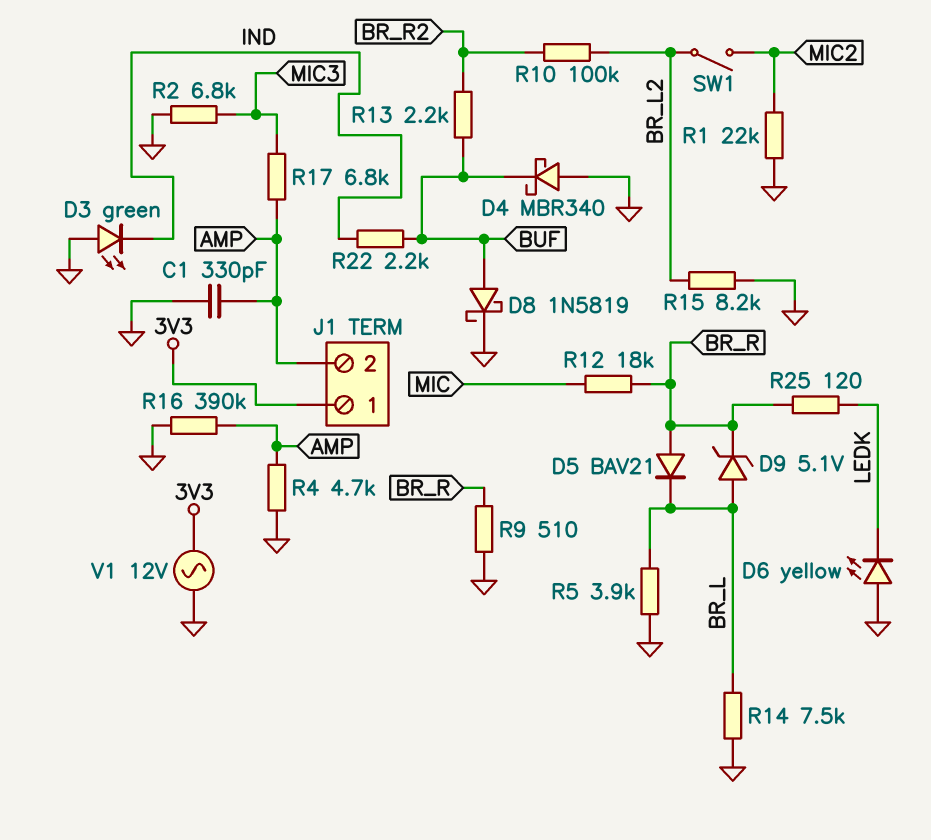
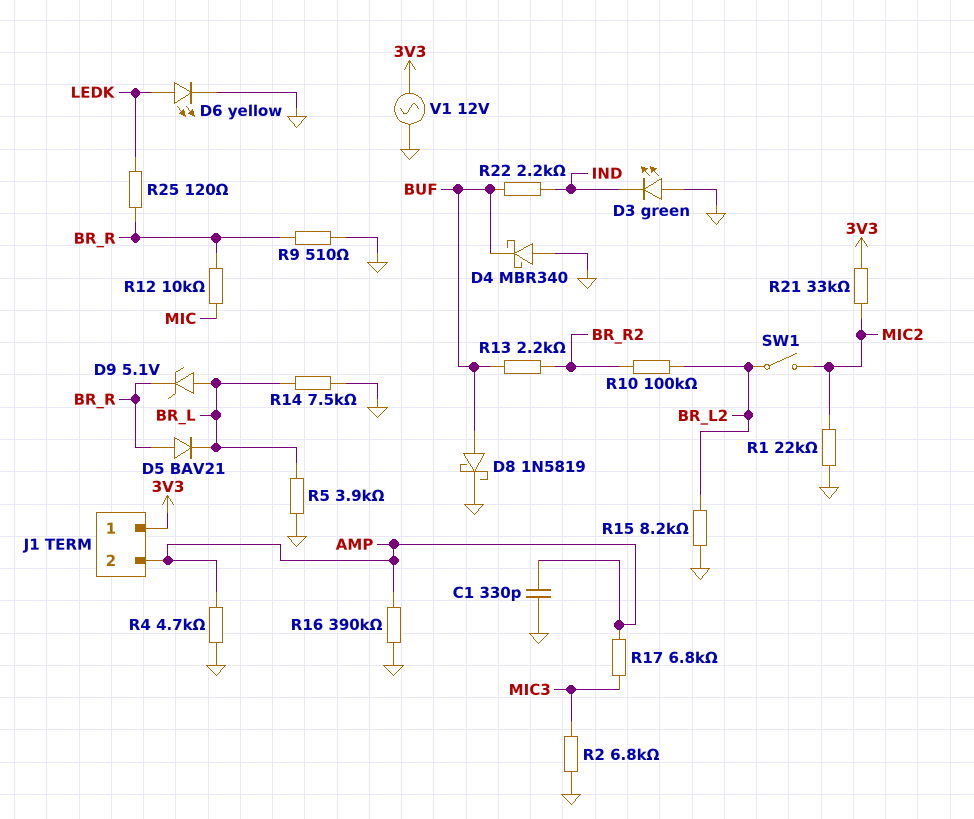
D6: LED yellow (A GND, K LEDK) -> LED yellow (A LEDK, K GND)
R12: 18k (BR_R, MIC) -> 10k (BR_R, MIC)
R21: none -> 33k (3V3, MIC2)

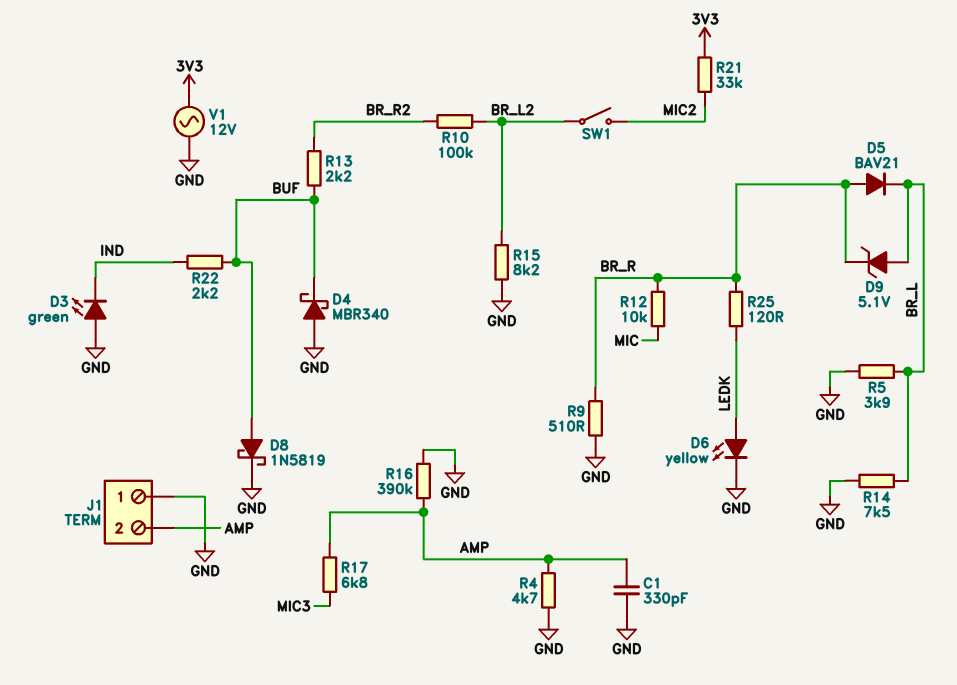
J1 pin 1: 3V3 -> GND
R1: 22k (GND, MIC2) -> none
R2: 6.8k (GND, MIC3) -> none

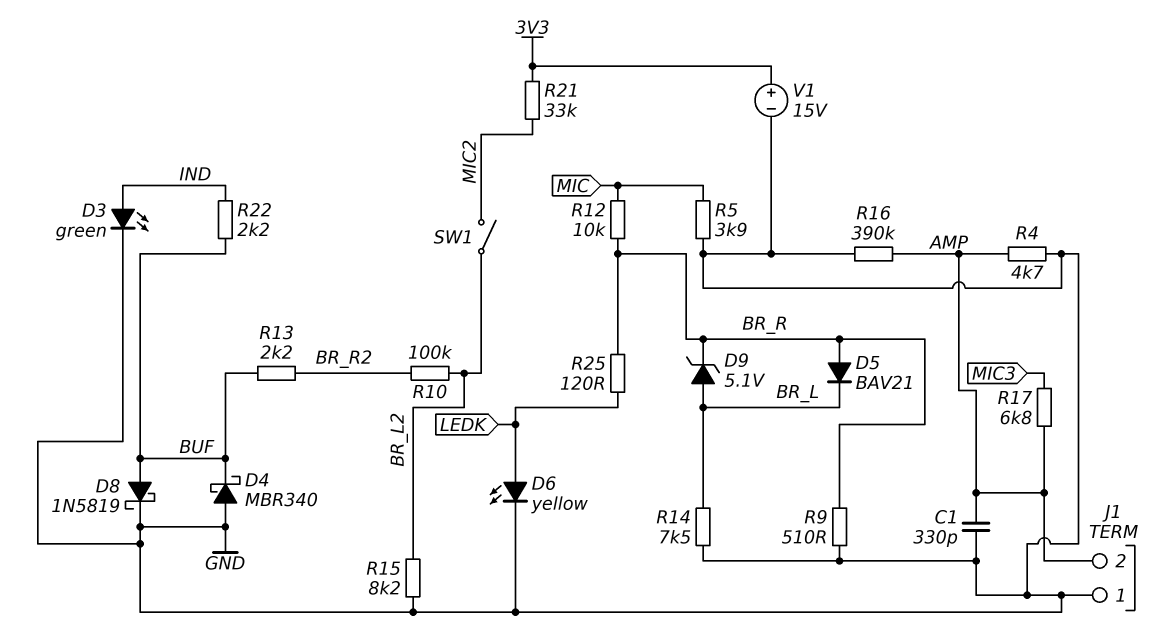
D3: LED green (A GND, K IND) -> LED green (A IND, K GND)
R5: 3.9k (BR_L, GND) -> 3.9k (GND, MIC)
V1: AC 12V (3V3, GND) -> 15V (plus 3V3, minus GND)

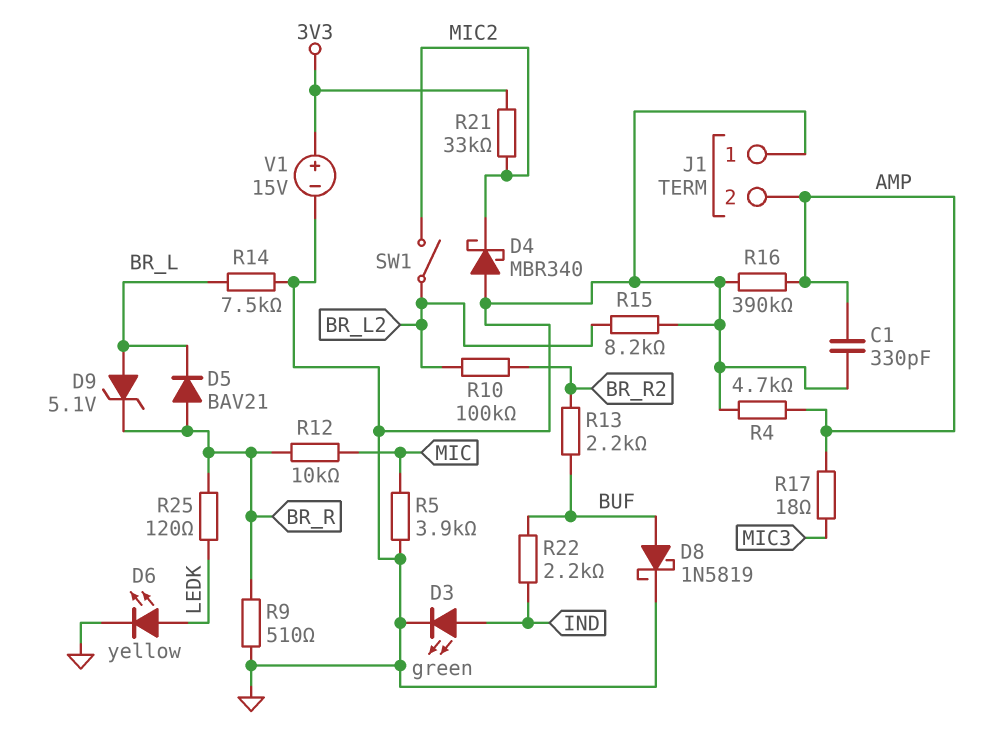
D4: schottky MBR340 (A GND, K BUF) -> schottky MBR340 (A GND, K MIC2)
R17: 6.8k (AMP, MIC3) -> 18 (AMP, MIC3)

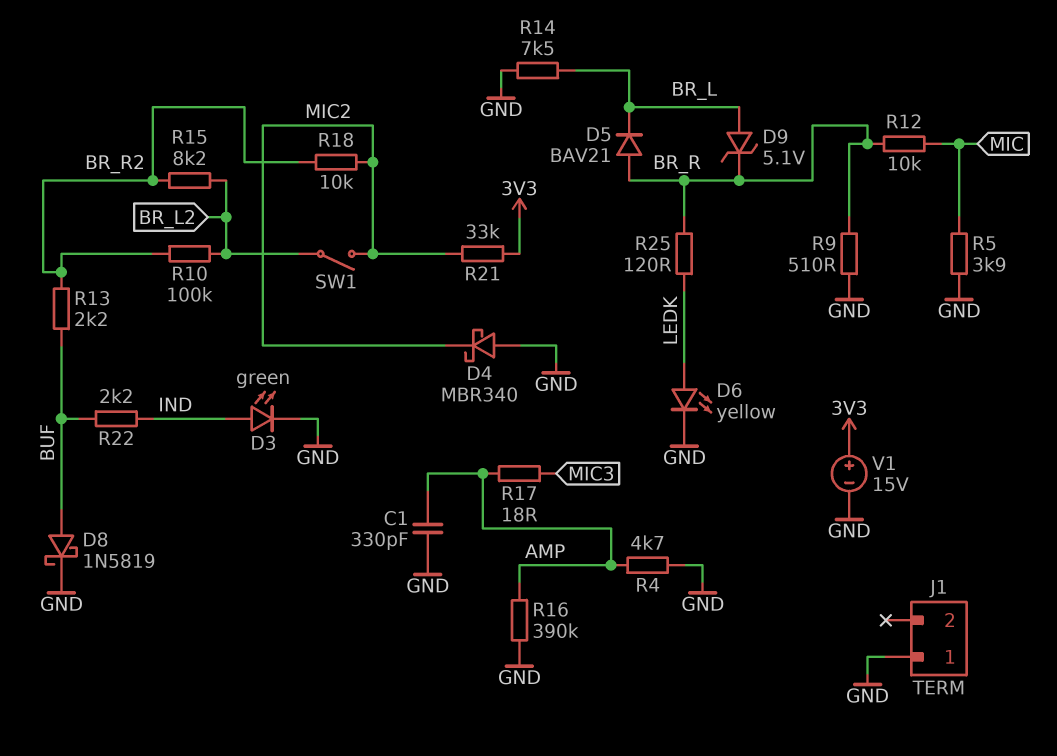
J1 pin 2: AMP -> none
R15: 8.2k (BR_L2, GND) -> 8.2k (BR_L2, BR_R2)
R18: none -> 10k (BR_R2, MIC2)

